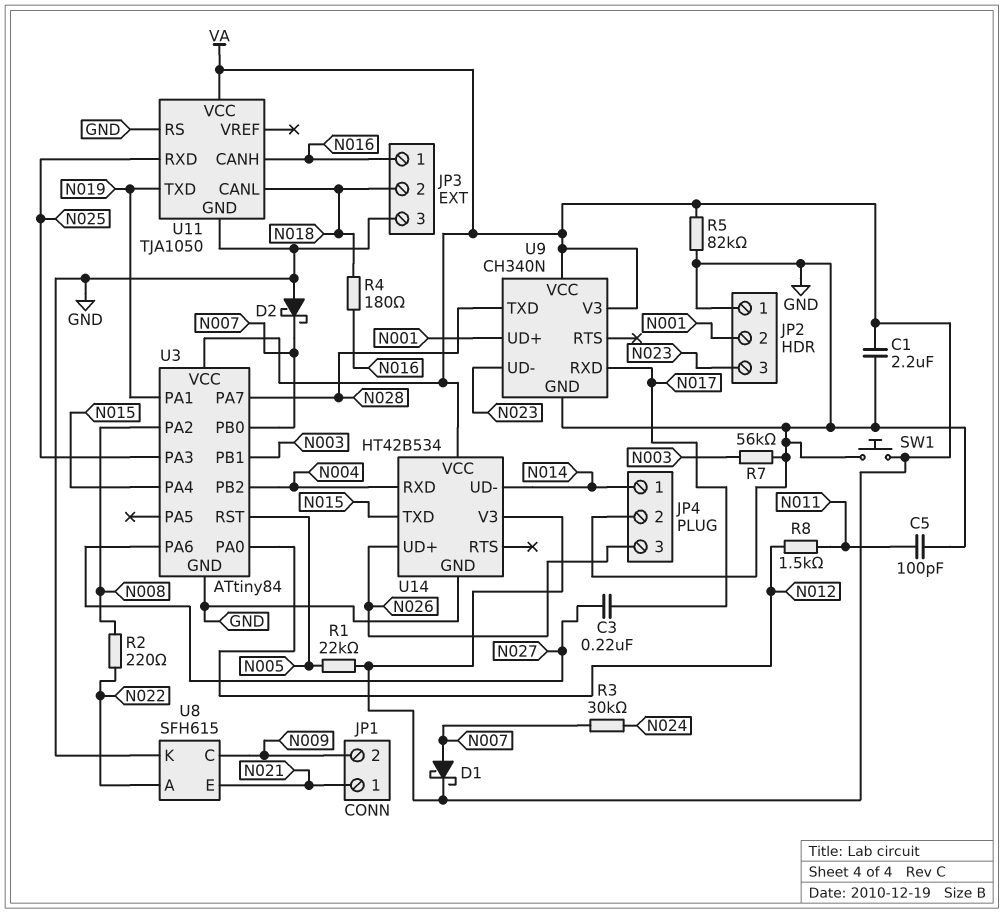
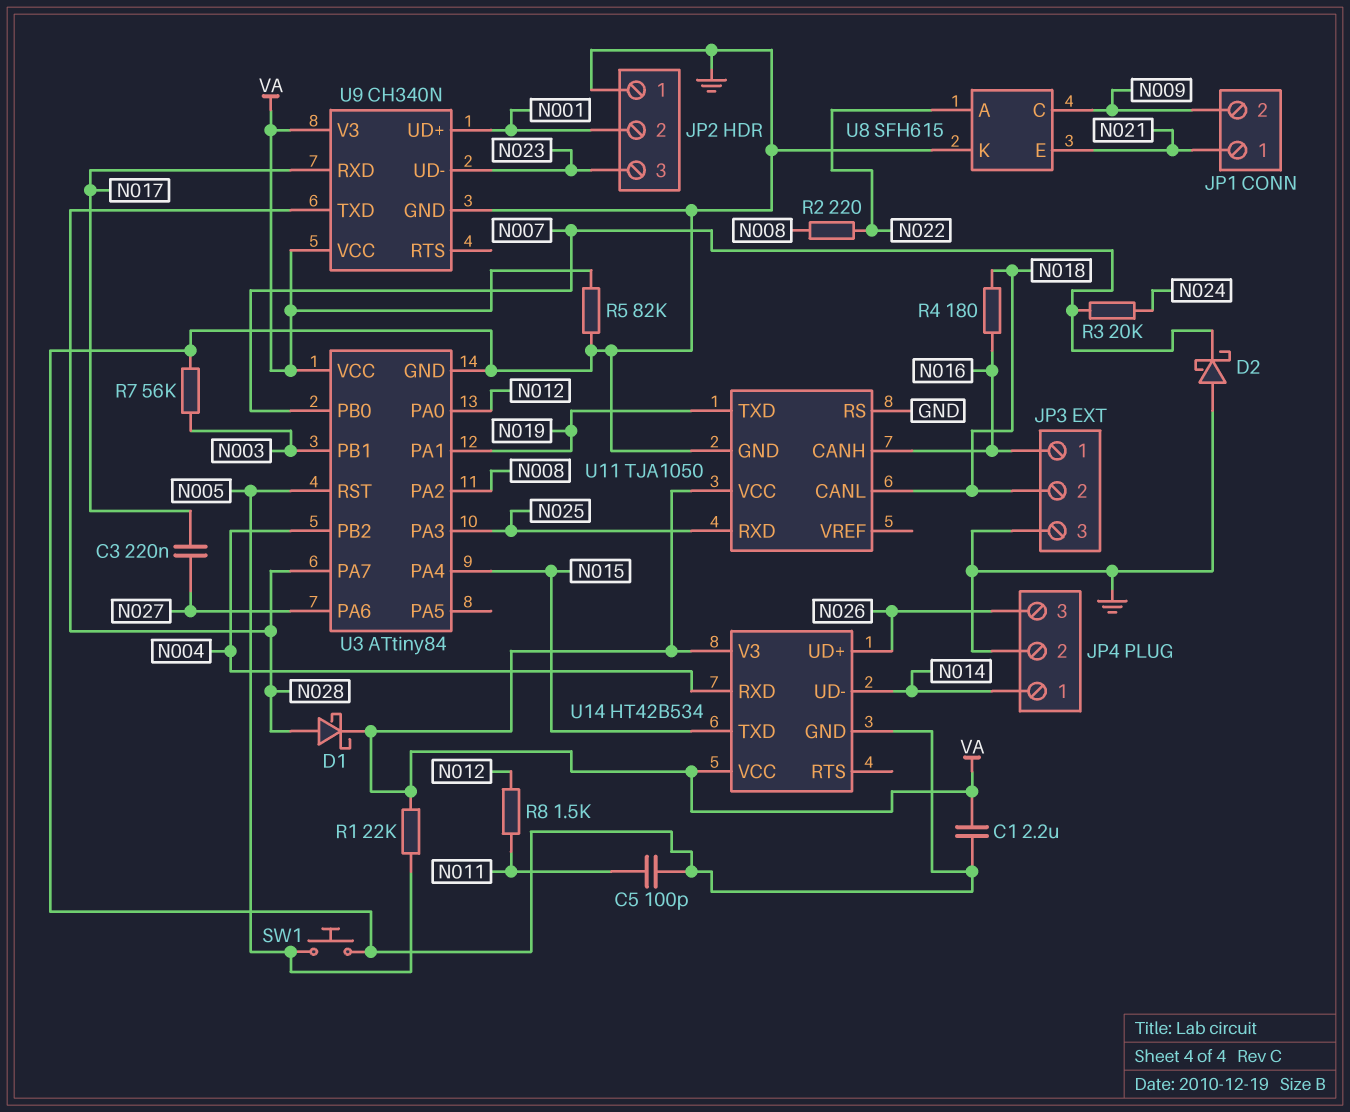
D1: schottky (A N007, K VA) -> schottky (A N028, K VA)
R3: 30k (N007, N024) -> 20k (N007, N024)
SW1: button (GND, VA) -> button (GND, N005)

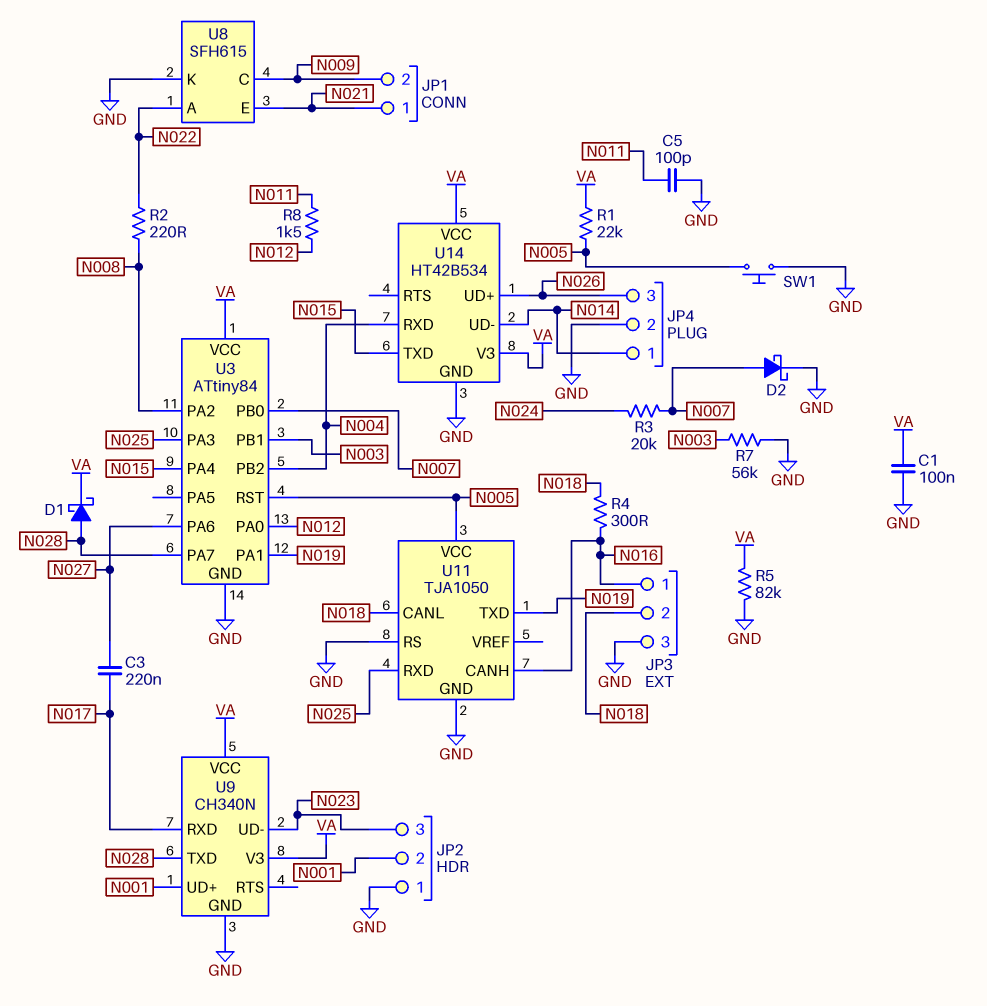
C1: 2.2uF (GND, VA) -> 100nF (GND, VA)
D2: schottky (A GND, K N007) -> schottky (A N007, K GND)
R4: 180 (N016, N018) -> 300 (N016, N018)
U11 pin VCC: VA -> N005

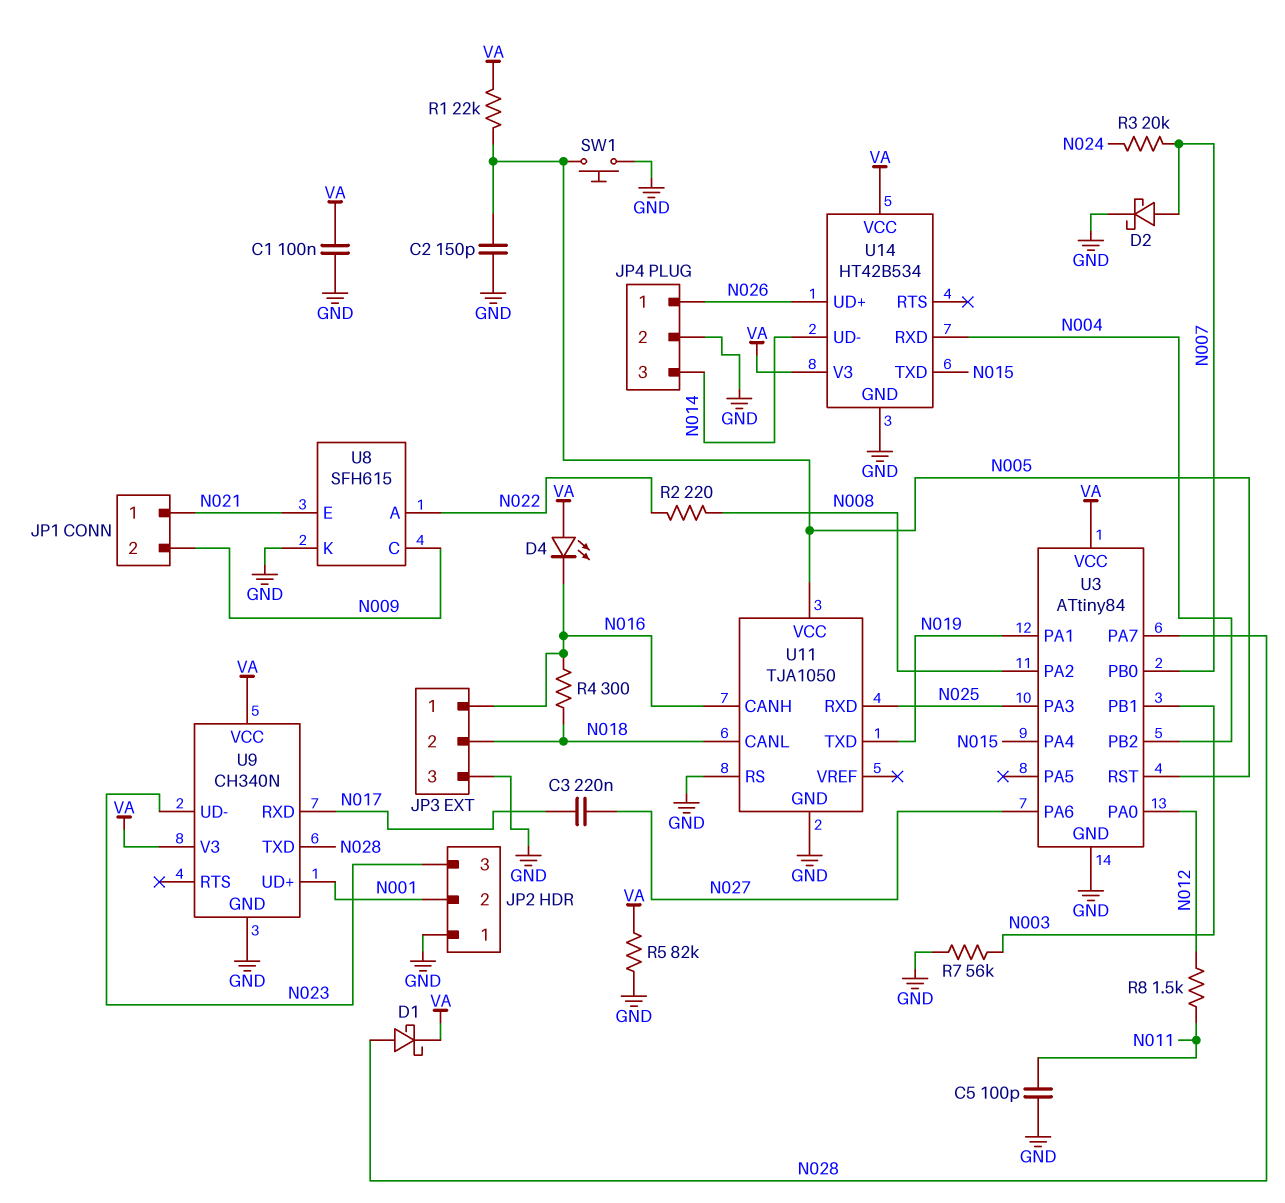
C2: none -> 150pF (GND, N005)
D4: none -> LED (A VA, K N016)
JP4 pin 1: N014 -> N026
JP4 pin 3: N026 -> N014

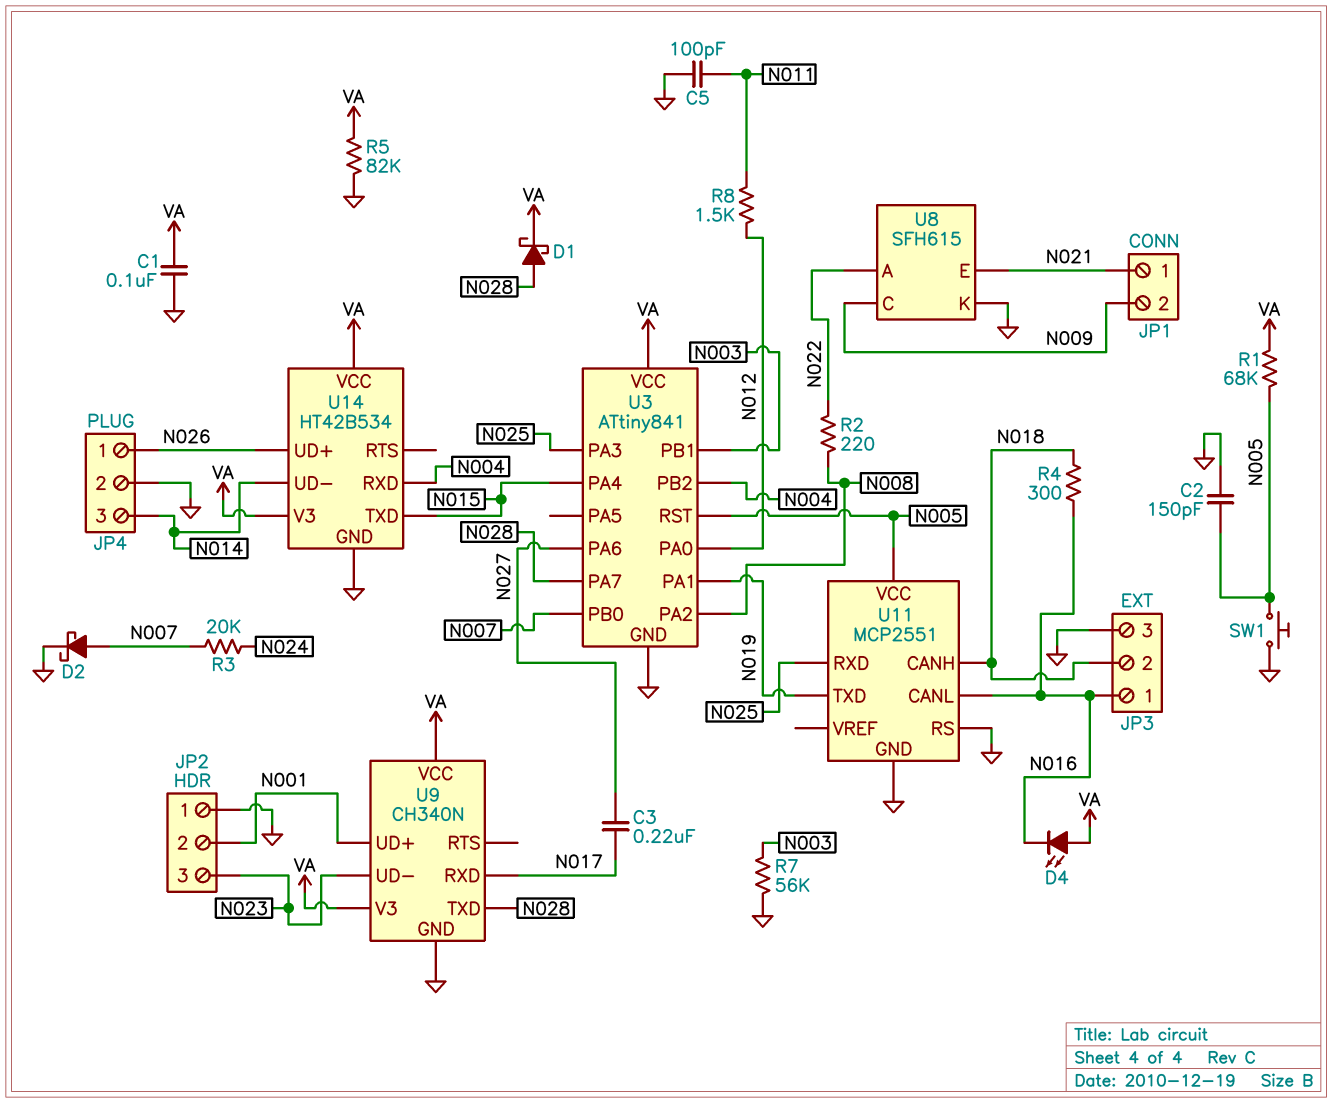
R1: 22k (N005, VA) -> 68k (N005, VA)
U3: ATtiny84 -> ATtiny841
U11: TJA1050 -> MCP2551
U11 pin CANH: N016 -> N018
U11 pin CANL: N018 -> N016

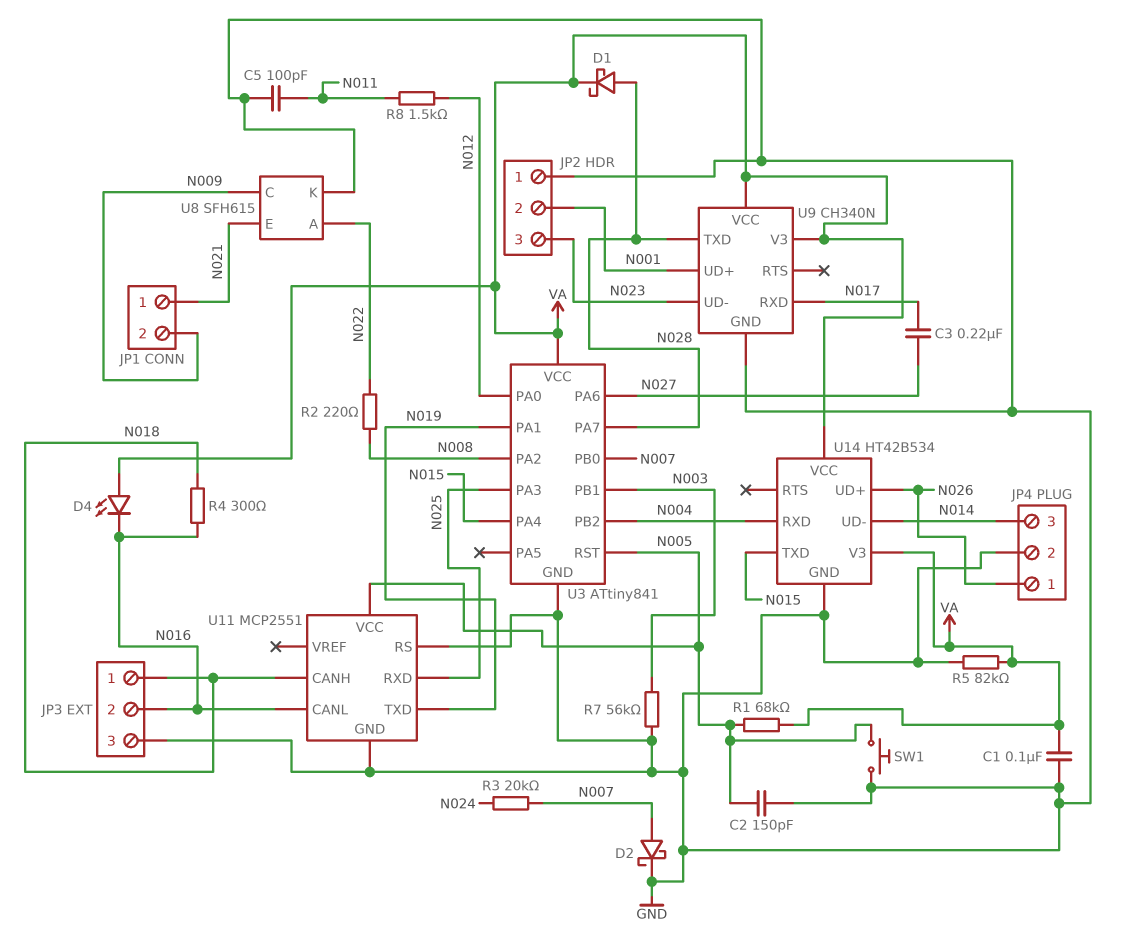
JP3 pin 1: N016 -> N018
JP3 pin 2: N018 -> N016

